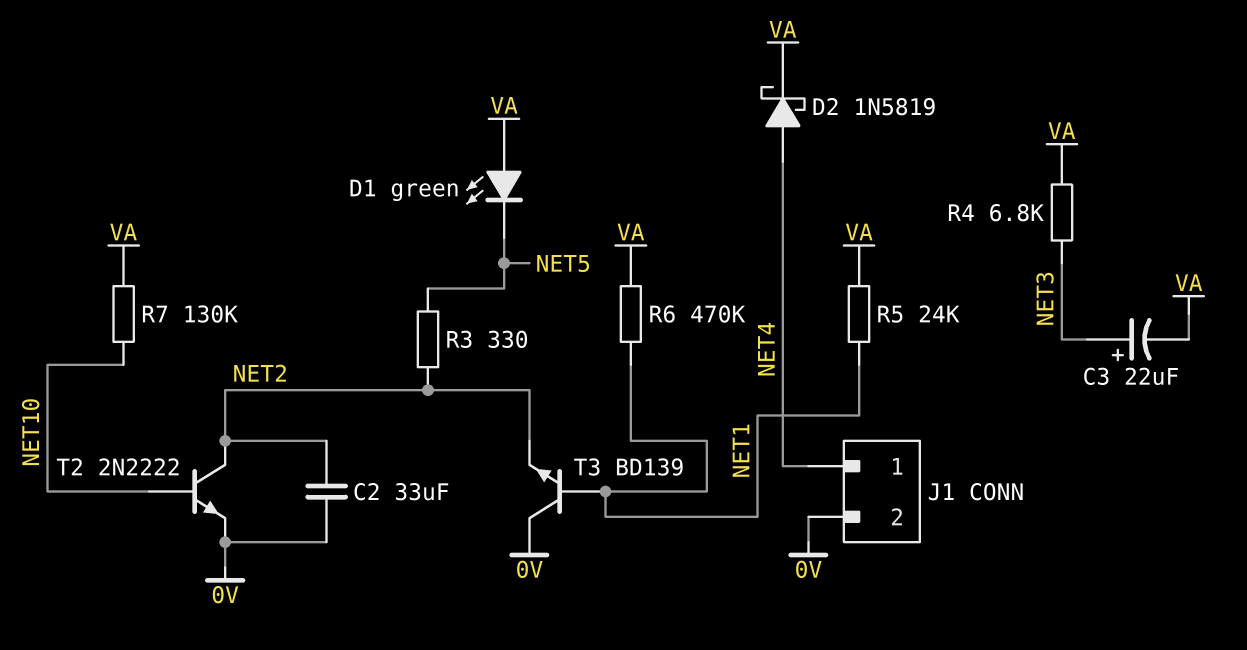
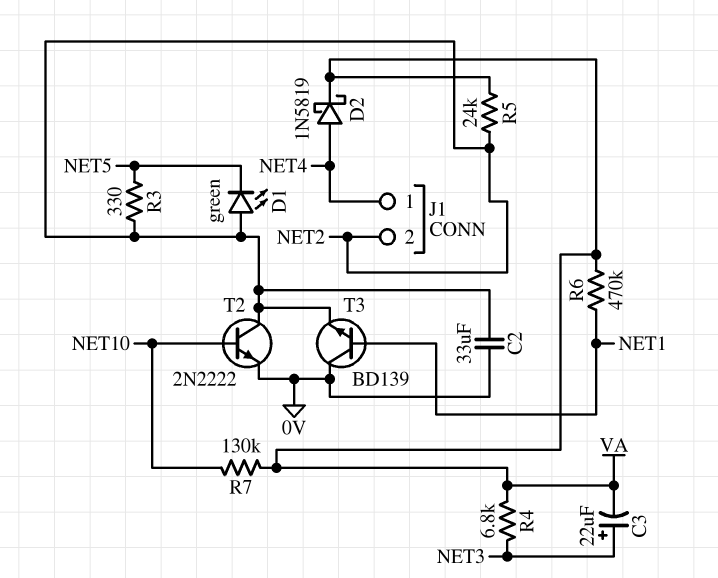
D1: LED green (A VA, K NET5) -> LED green (A NET2, K NET5)
J1 pin 2: 0V -> NET2
R5: 24k (NET1, VA) -> 24k (NET2, VA)

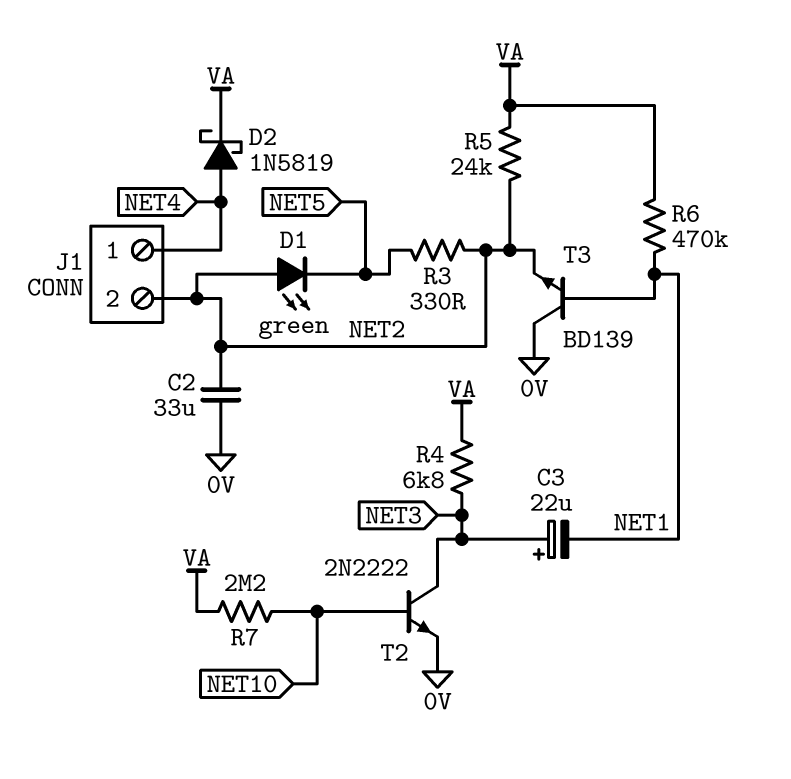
C3: 22uF (plus NET3, minus VA) -> 22uF (plus NET3, minus NET1)
R7: 130k (NET10, VA) -> 2.2M (NET10, VA)
T2: NPN 2N2222 (B NET10, C NET2, E 0V) -> NPN 2N2222 (B NET10, C NET3, E 0V)

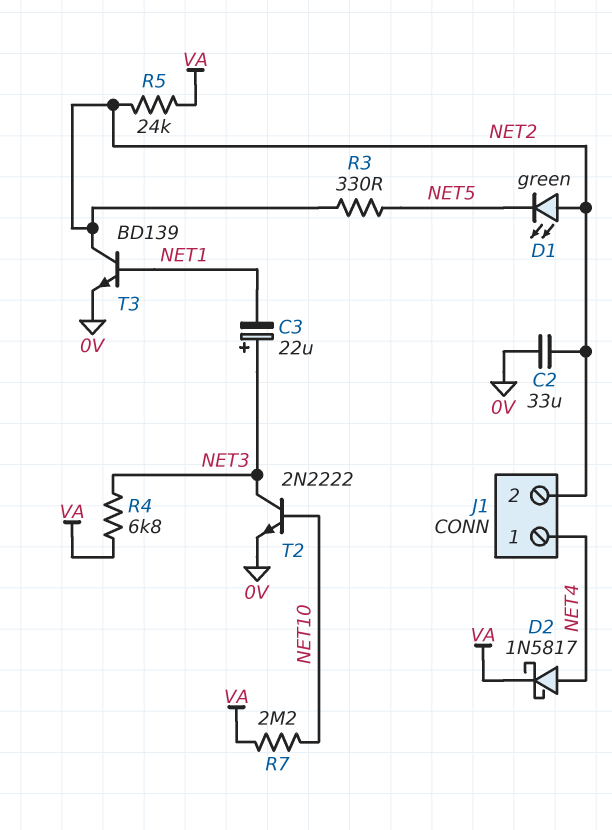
D2: schottky 1N5819 (A NET4, K VA) -> schottky 1N5817 (A NET4, K VA)
R6: 470k (NET1, VA) -> none
T3: NPN BD139 (B NET1, C 0V, E NET2) -> NPN BD139 (B NET1, C NET2, E 0V)

